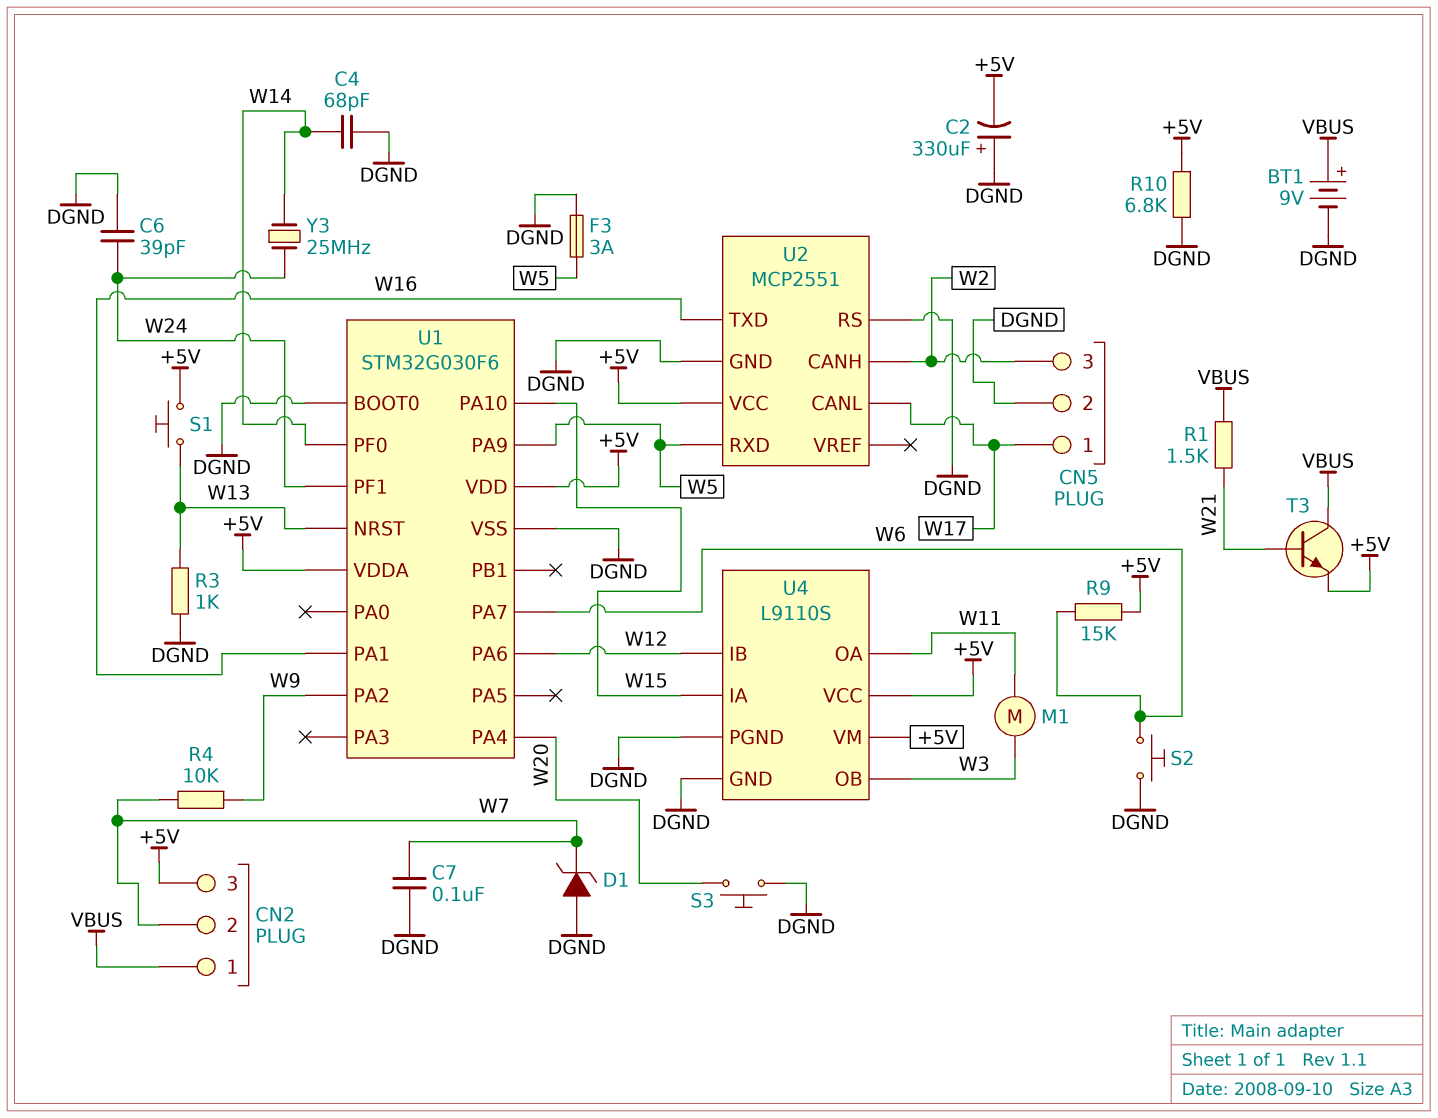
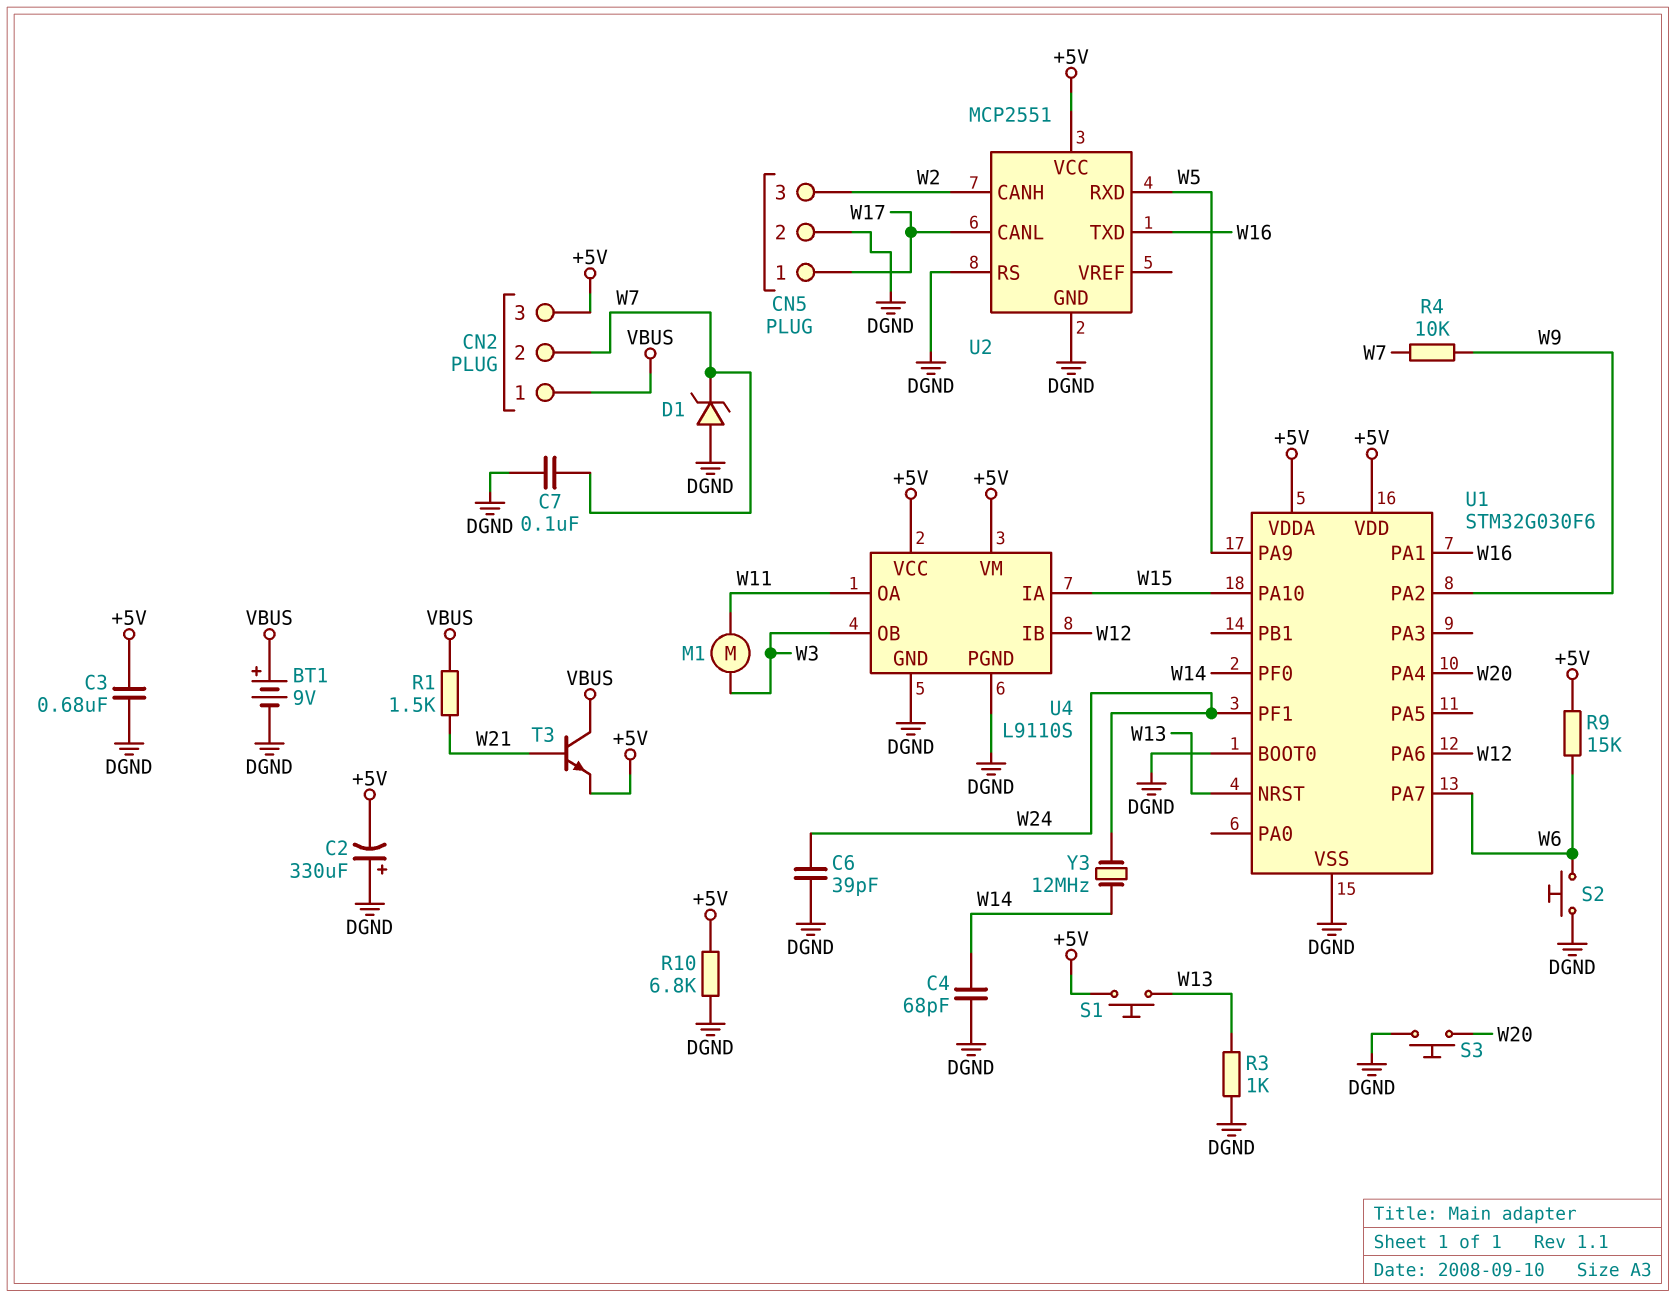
C3: none -> 680nF (+5V, DGND)
F3: 3A (DGND, W5) -> none
Y3: 25MHz (W14, W24) -> 12MHz (W14, W24)

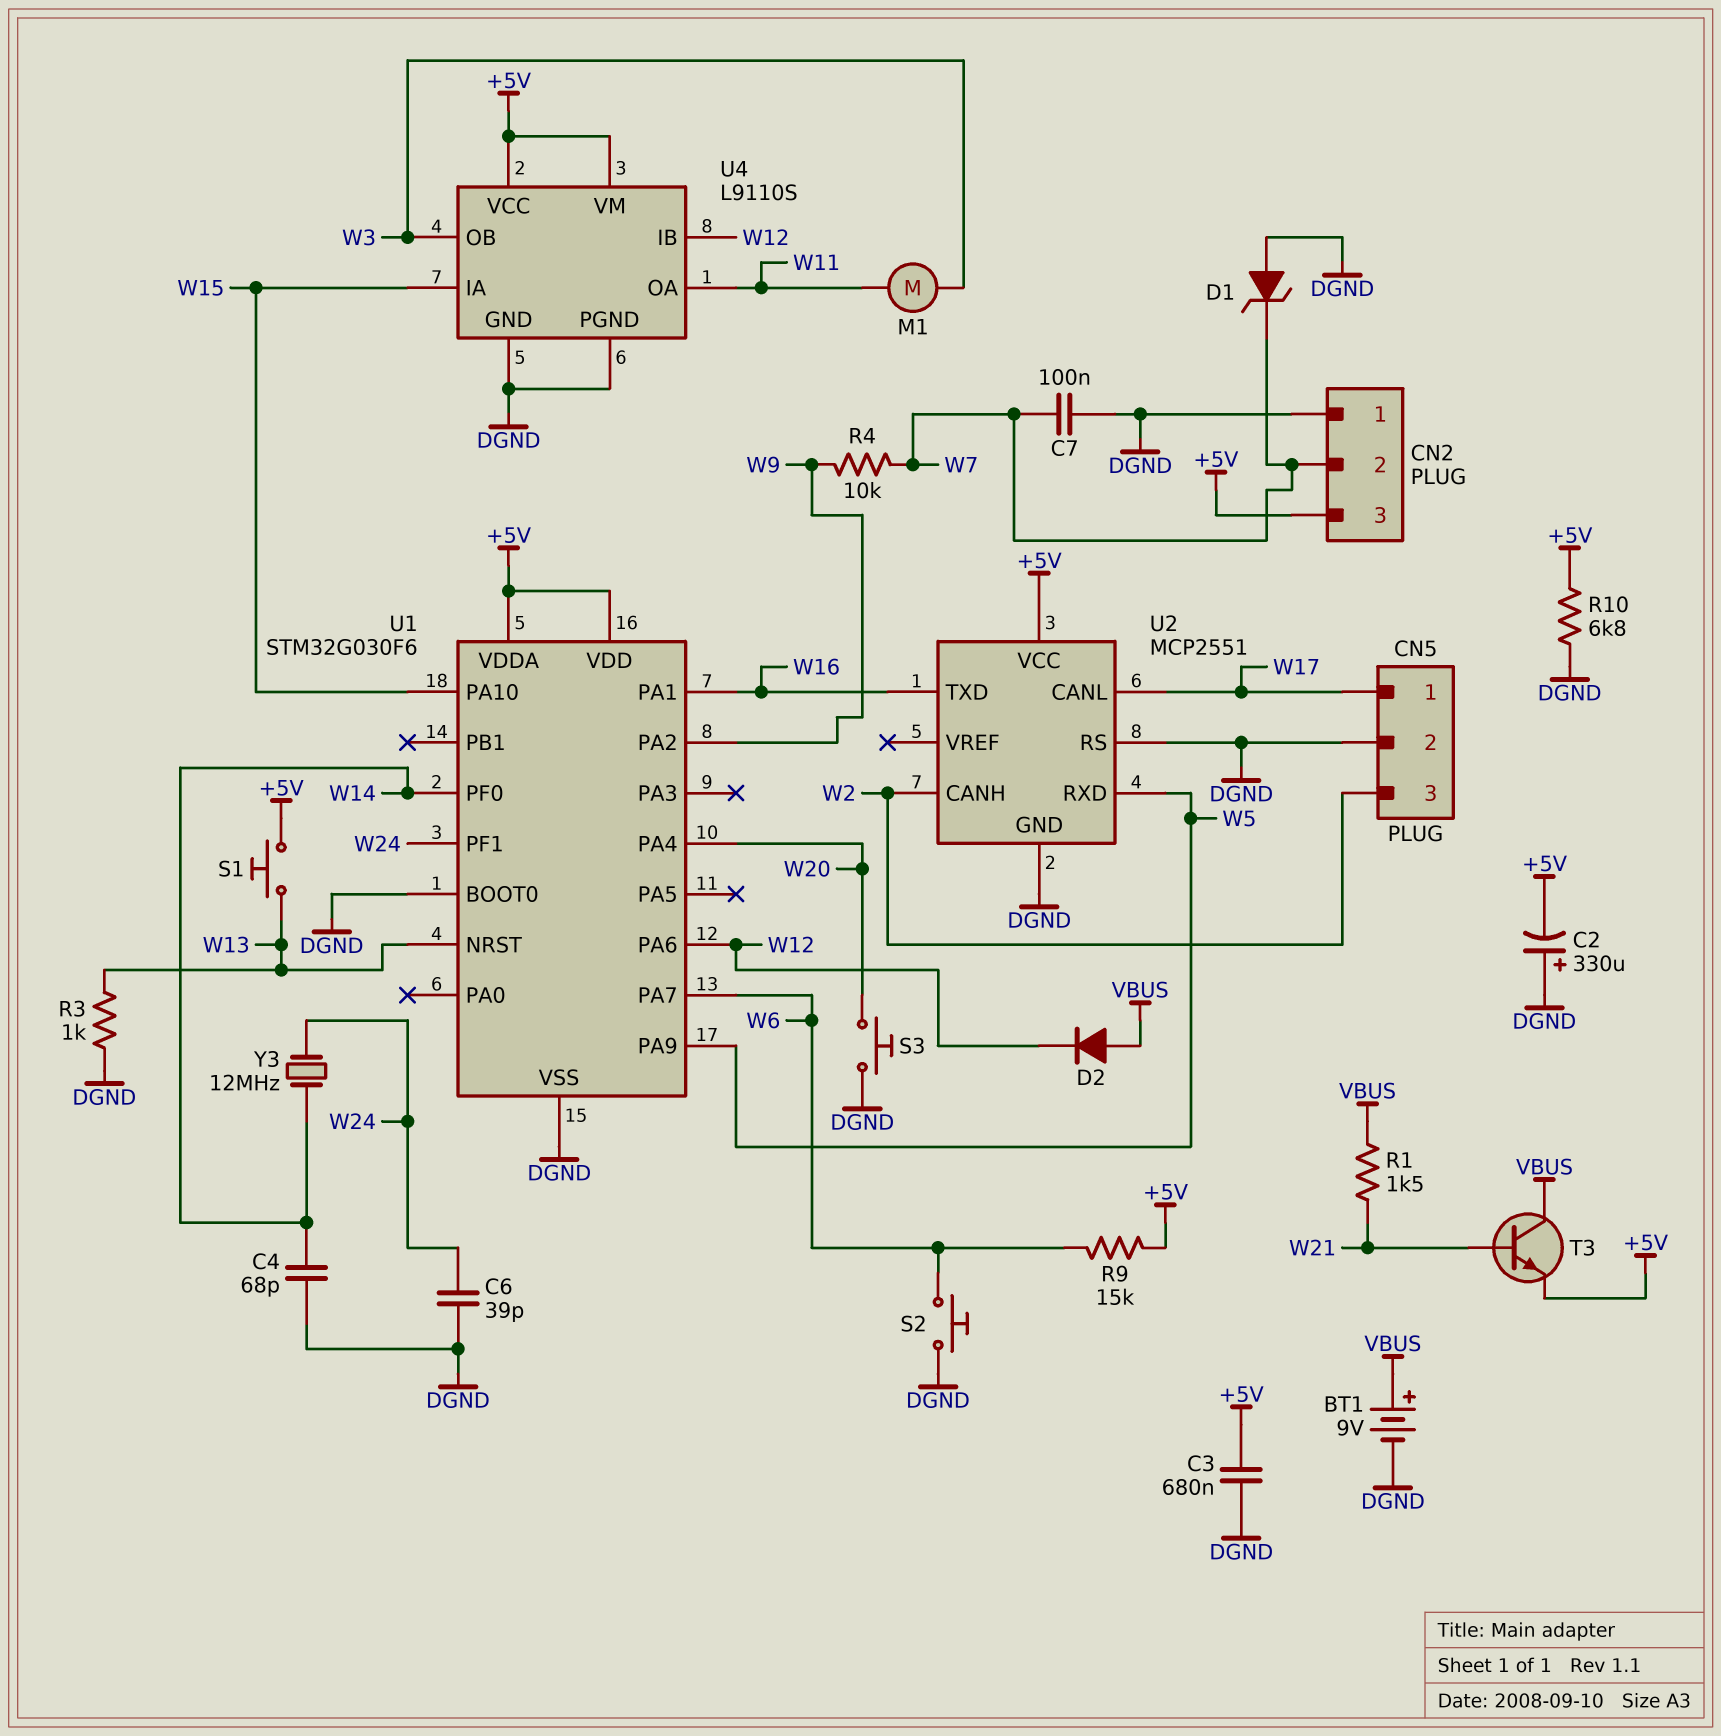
CN2 pin 1: VBUS -> DGND
D2: none -> diode (A VBUS, K W12)

